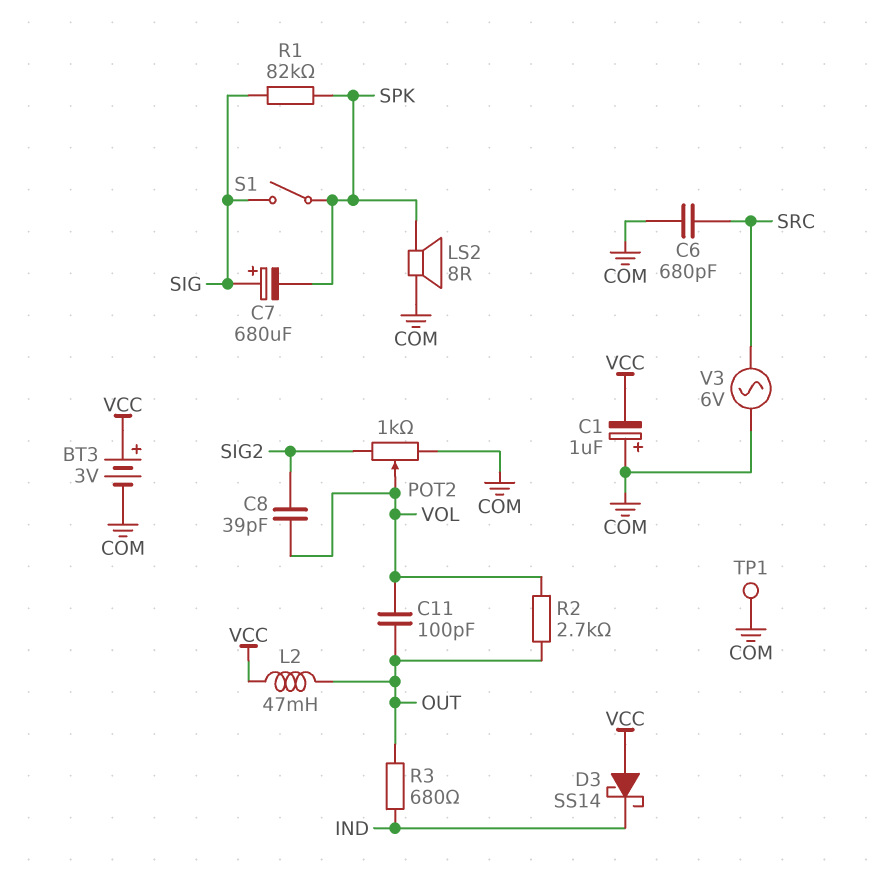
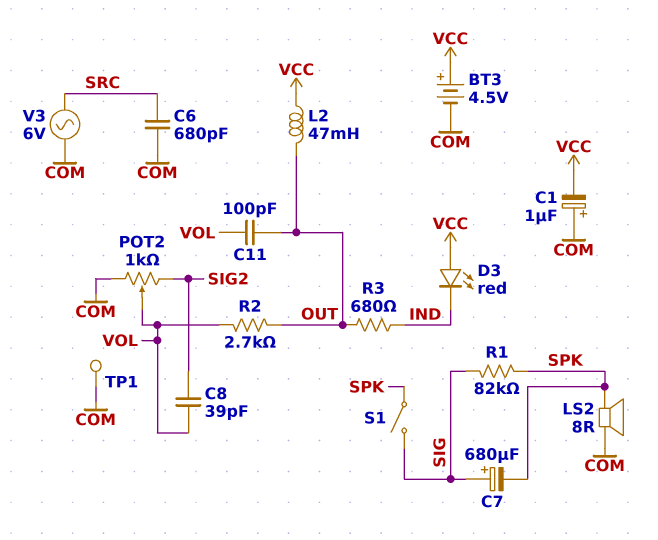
BT3: 3V (plus VCC, minus COM) -> 4.5V (plus VCC, minus COM)
D3: schottky SS14 (A VCC, K IND) -> LED red (A VCC, K IND)

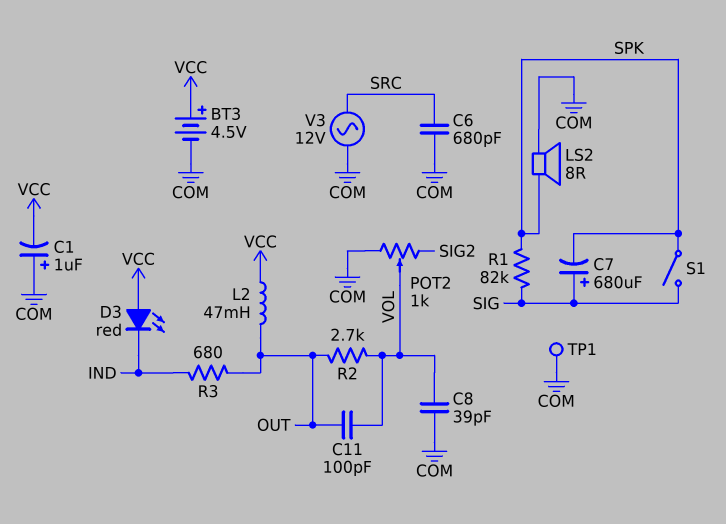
C8: 39pF (SIG2, VOL) -> 39pF (COM, VOL)
V3: AC 6V (COM, SRC) -> AC 12V (COM, SRC)

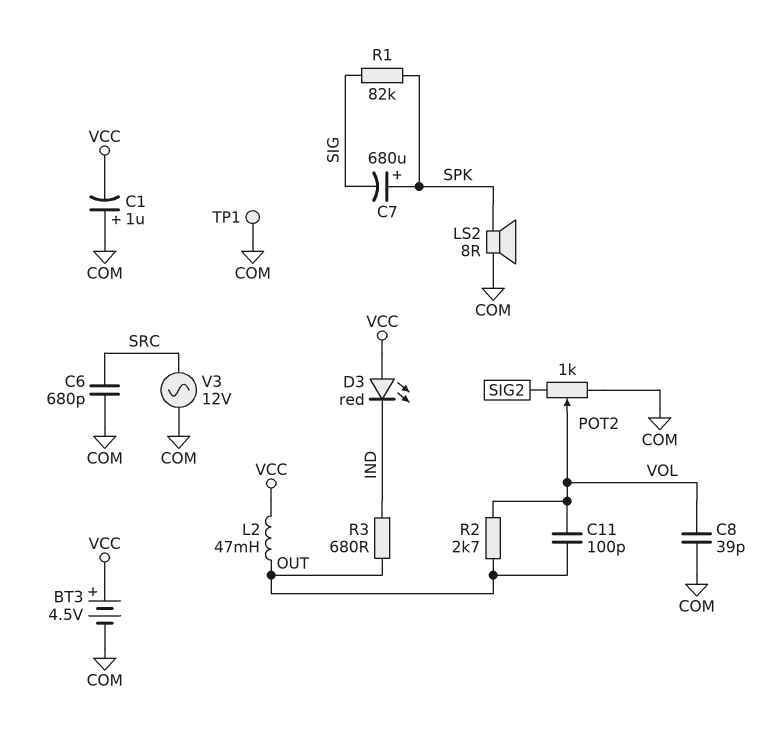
C7: 680uF (plus SIG, minus SPK) -> 680uF (plus SPK, minus SIG)
S1: switch (SIG, SPK) -> none

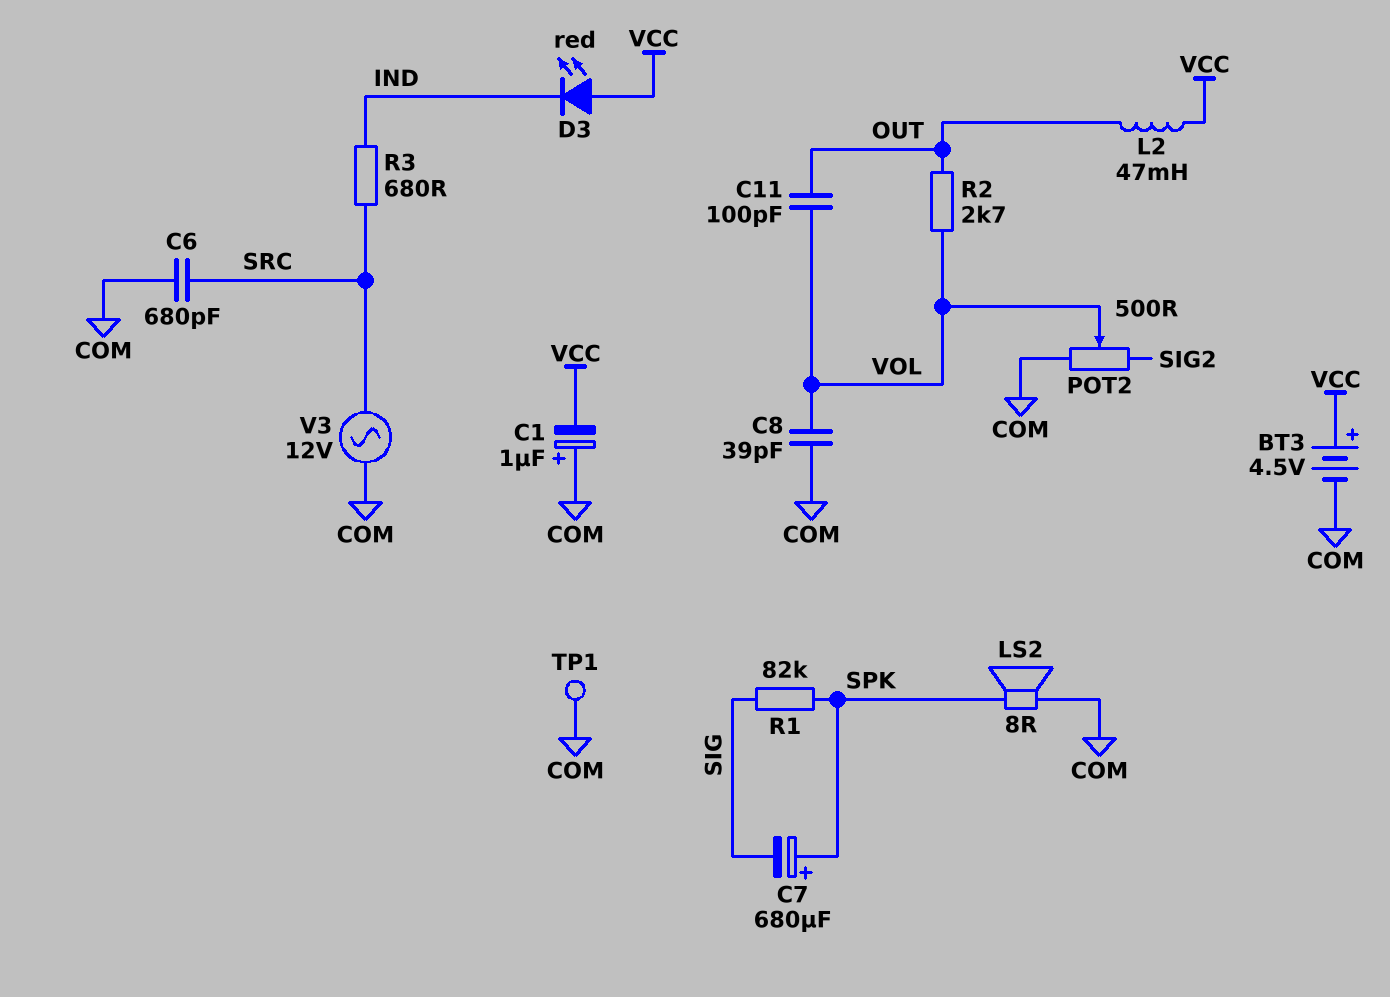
POT2: 1k (COM, SIG2, wiper VOL) -> 500 (COM, SIG2, wiper VOL)
R3: 680 (IND, OUT) -> 680 (IND, SRC)

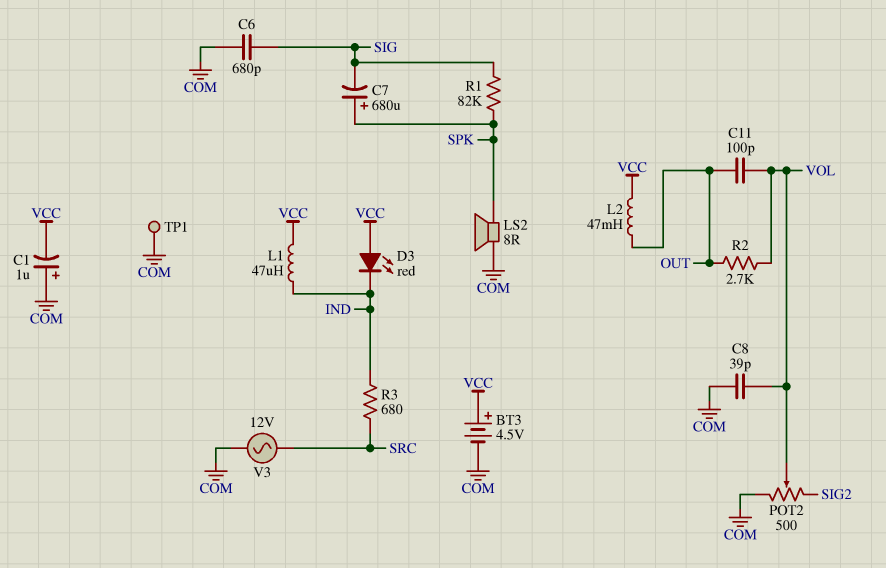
C6: 680pF (COM, SRC) -> 680pF (COM, SIG)
L1: none -> 47uH (IND, VCC)

